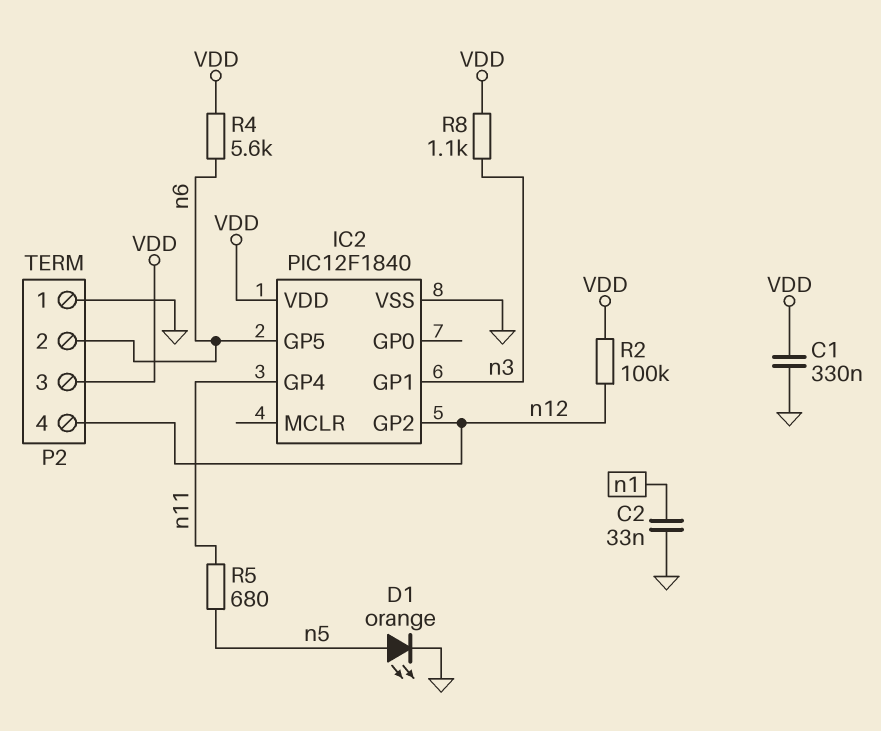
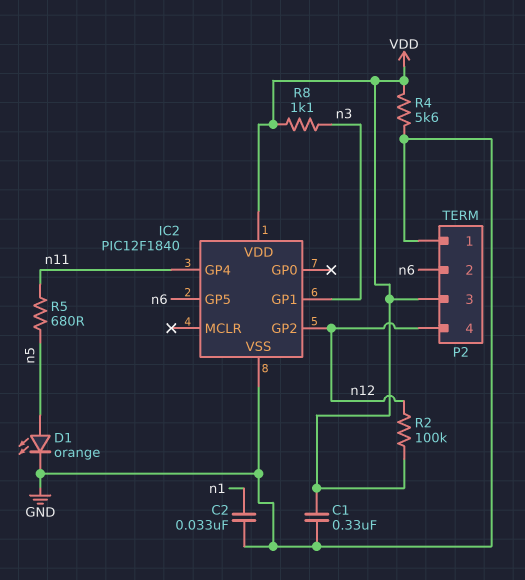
R4: 5.6k (VDD, n6) -> 5.6k (GND, VDD)

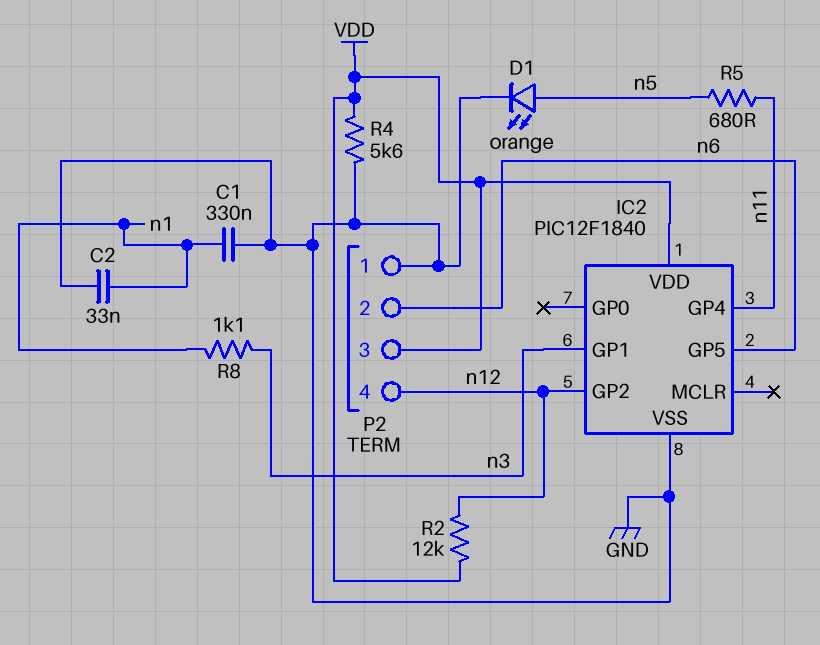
C1: 330nF (GND, VDD) -> 330nF (GND, n1)
R2: 100k (VDD, n12) -> 12k (VDD, n12)
R8: 1.1k (VDD, n3) -> 1.1k (n1, n3)

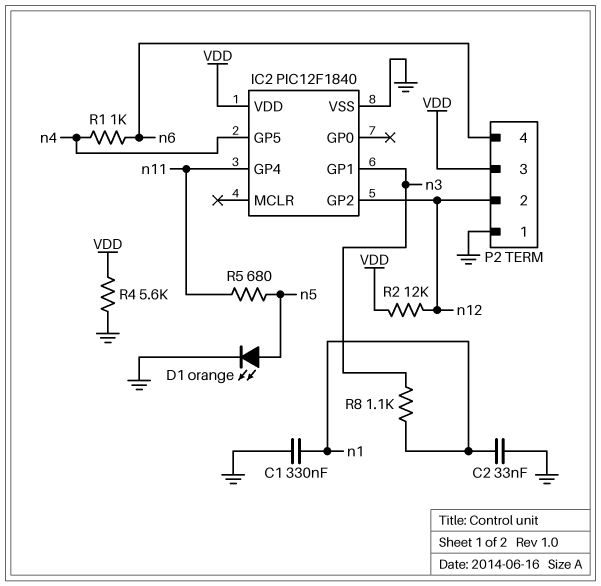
IC2 pin GP5: n6 -> n4
P2 pin 2: n6 -> n12
P2 pin 4: n12 -> n6
R1: none -> 1k (n4, n6)

